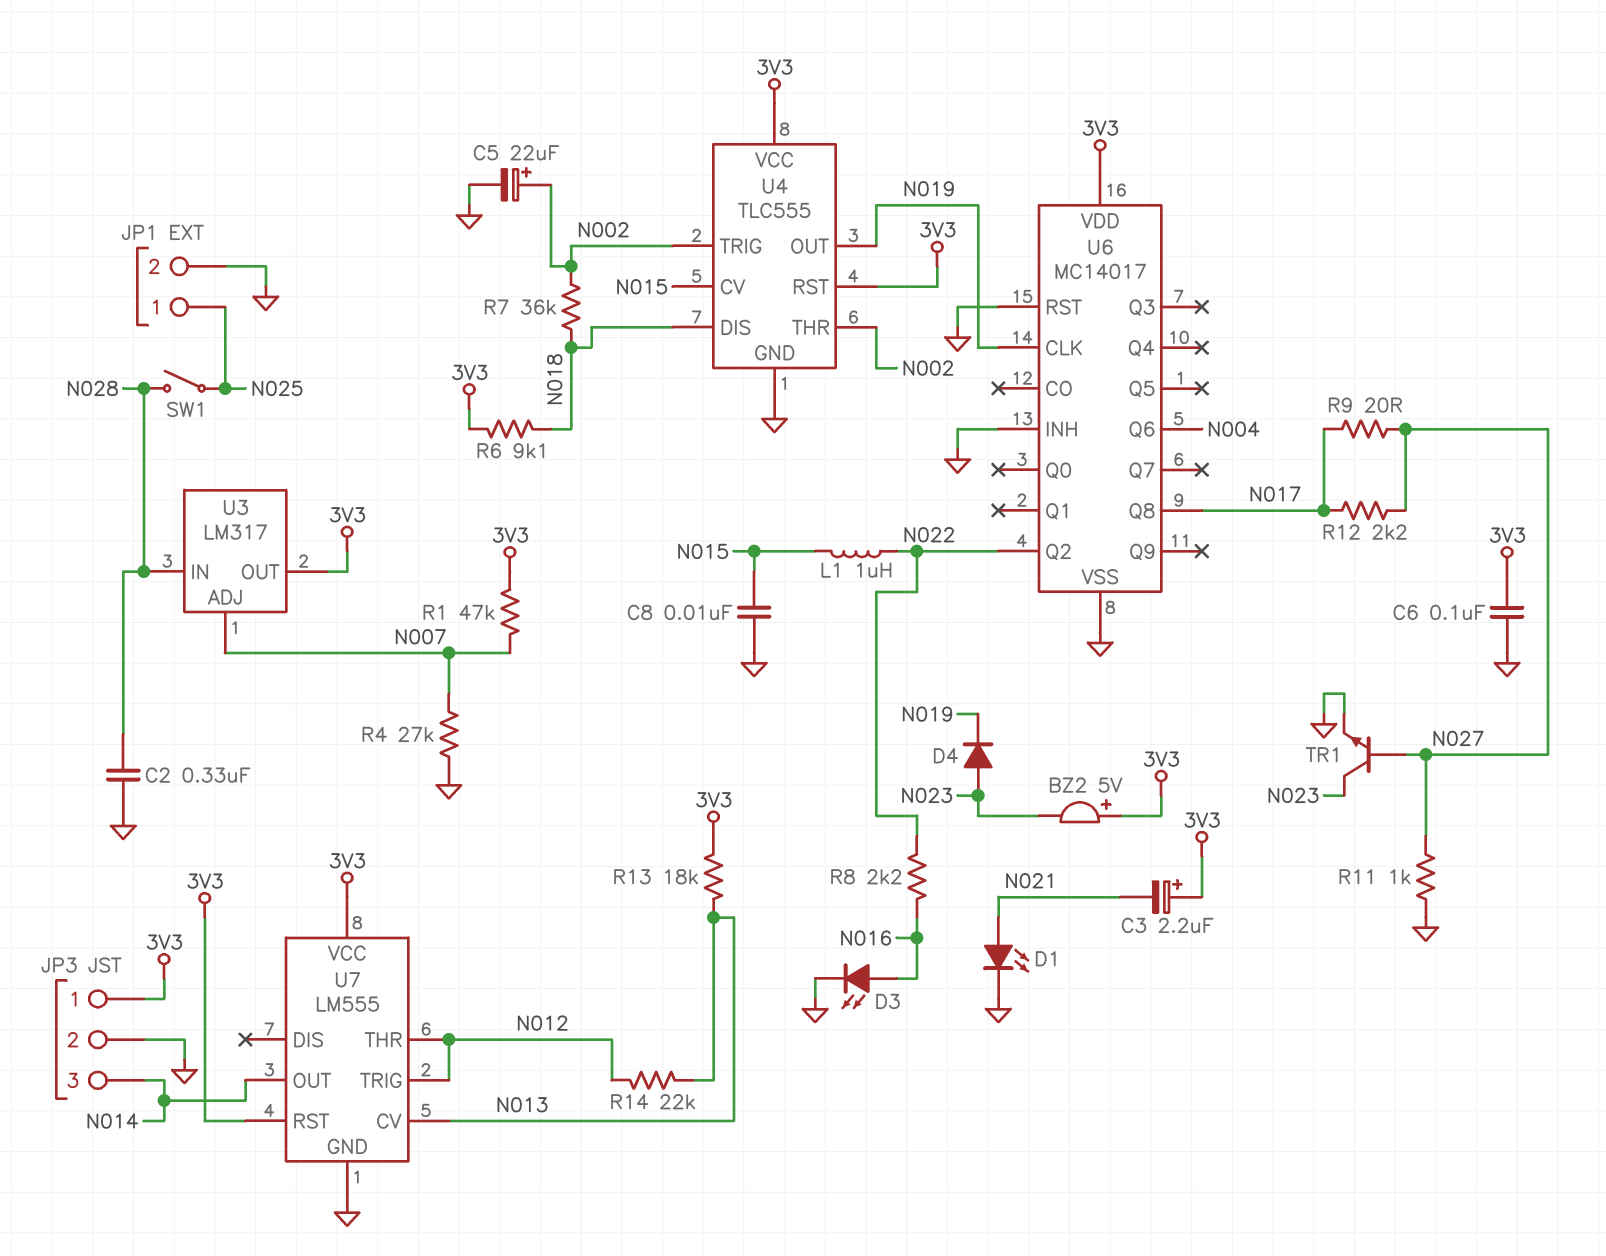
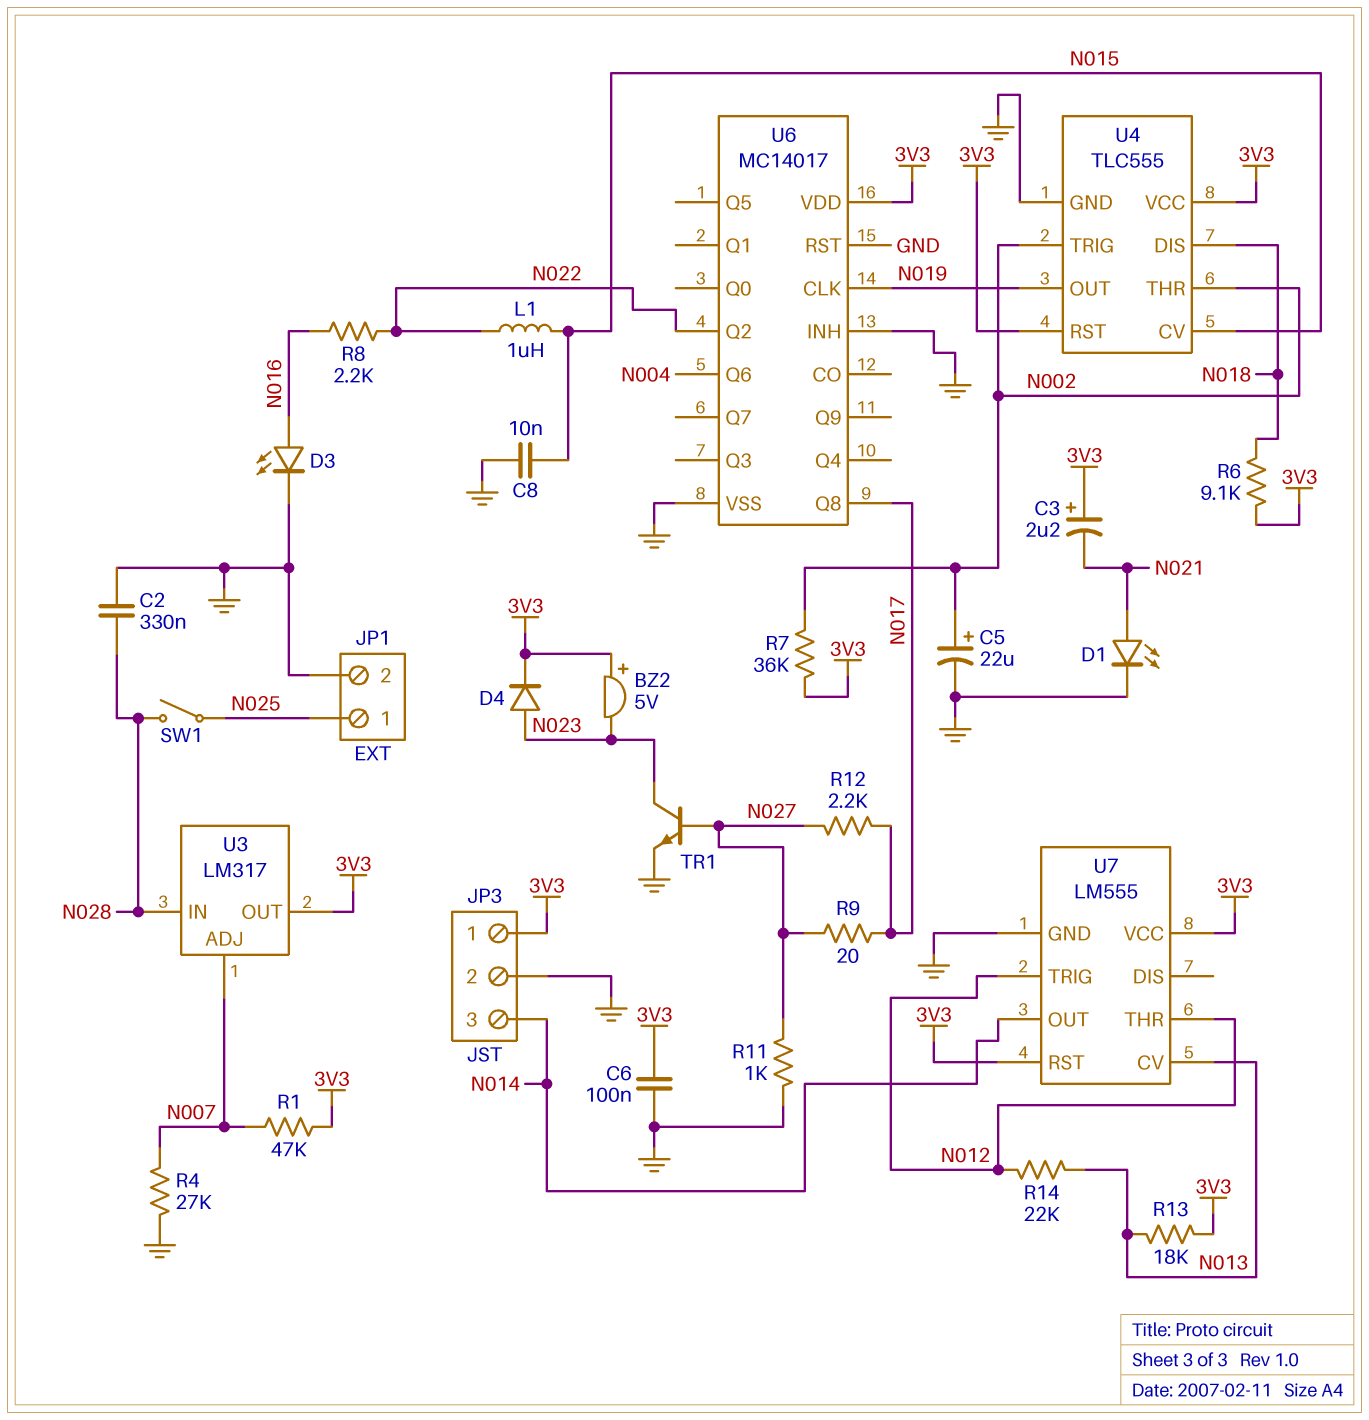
D4: diode (A N023, K N019) -> diode (A N023, K 3V3)
R7: 36k (N002, N018) -> 36k (3V3, N002)

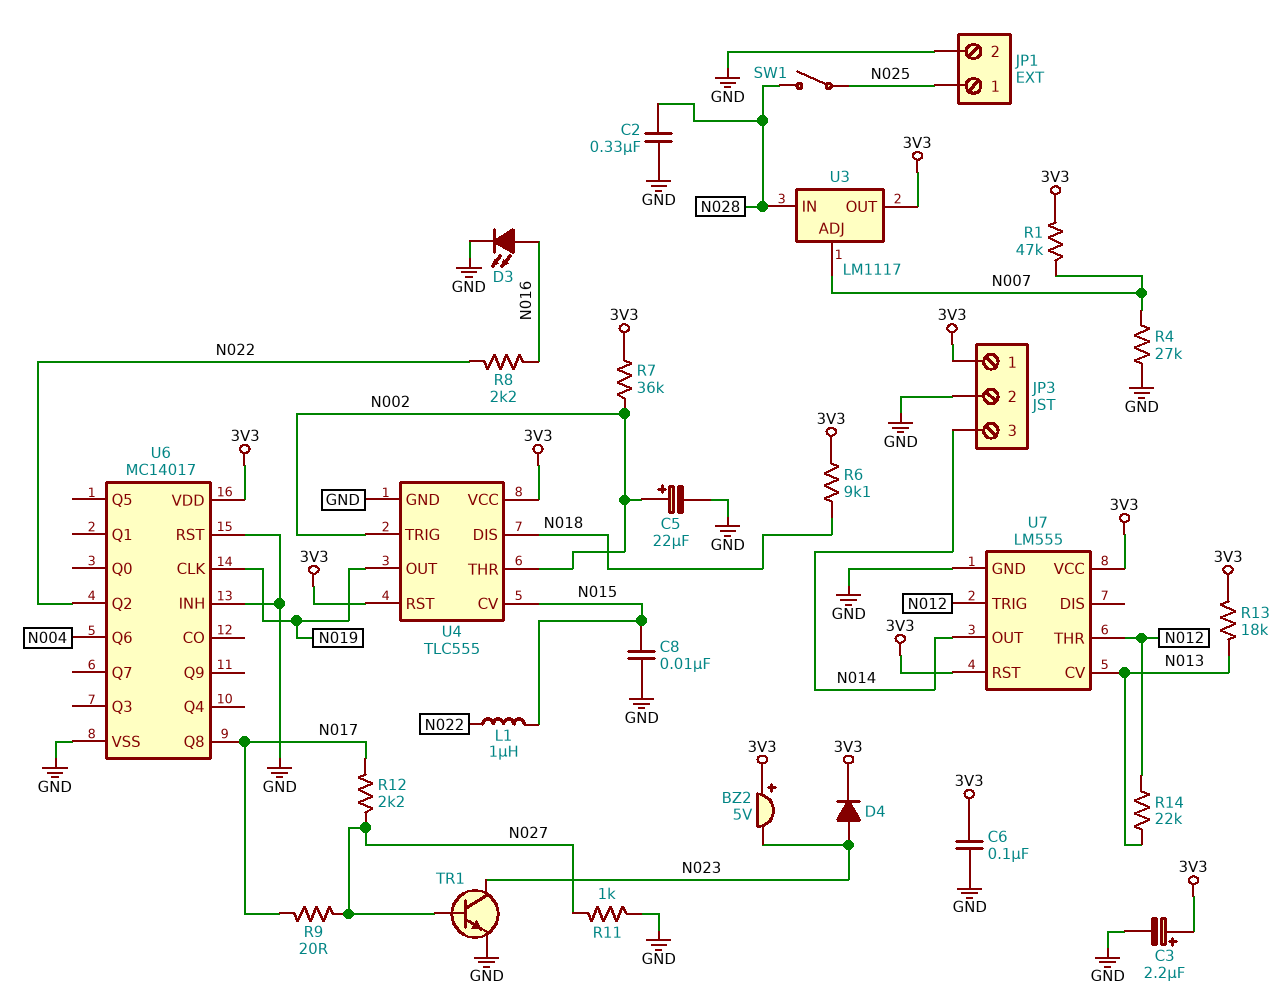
C3: 2.2uF (plus 3V3, minus N021) -> 2.2uF (plus 3V3, minus GND)
D1: LED (A N021, K GND) -> none
U3: LM317 -> LM1117

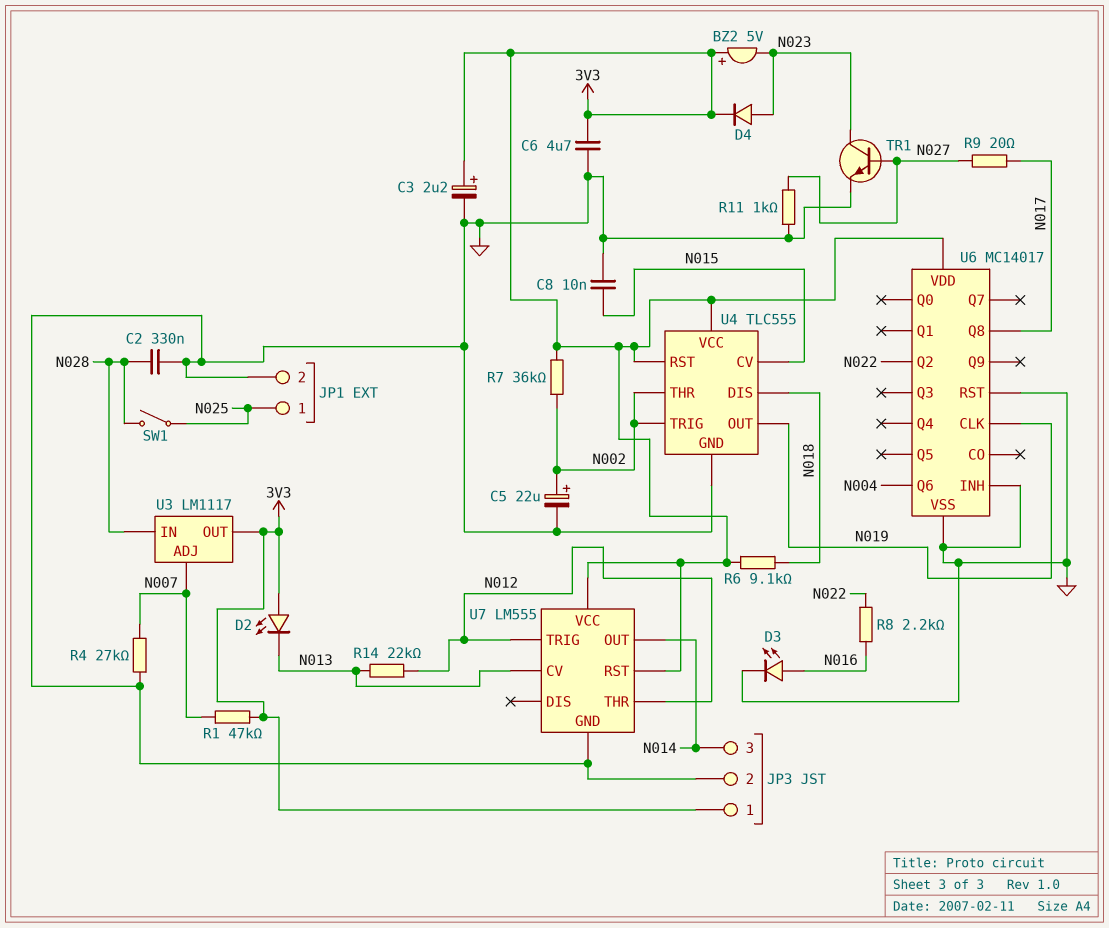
C6: 100nF (3V3, GND) -> 4.7uF (3V3, GND)
D2: none -> LED (A 3V3, K N013)
L1: 1uH (N015, N022) -> none
R12: 2.2k (N017, N027) -> none
R13: 18k (3V3, N013) -> none

